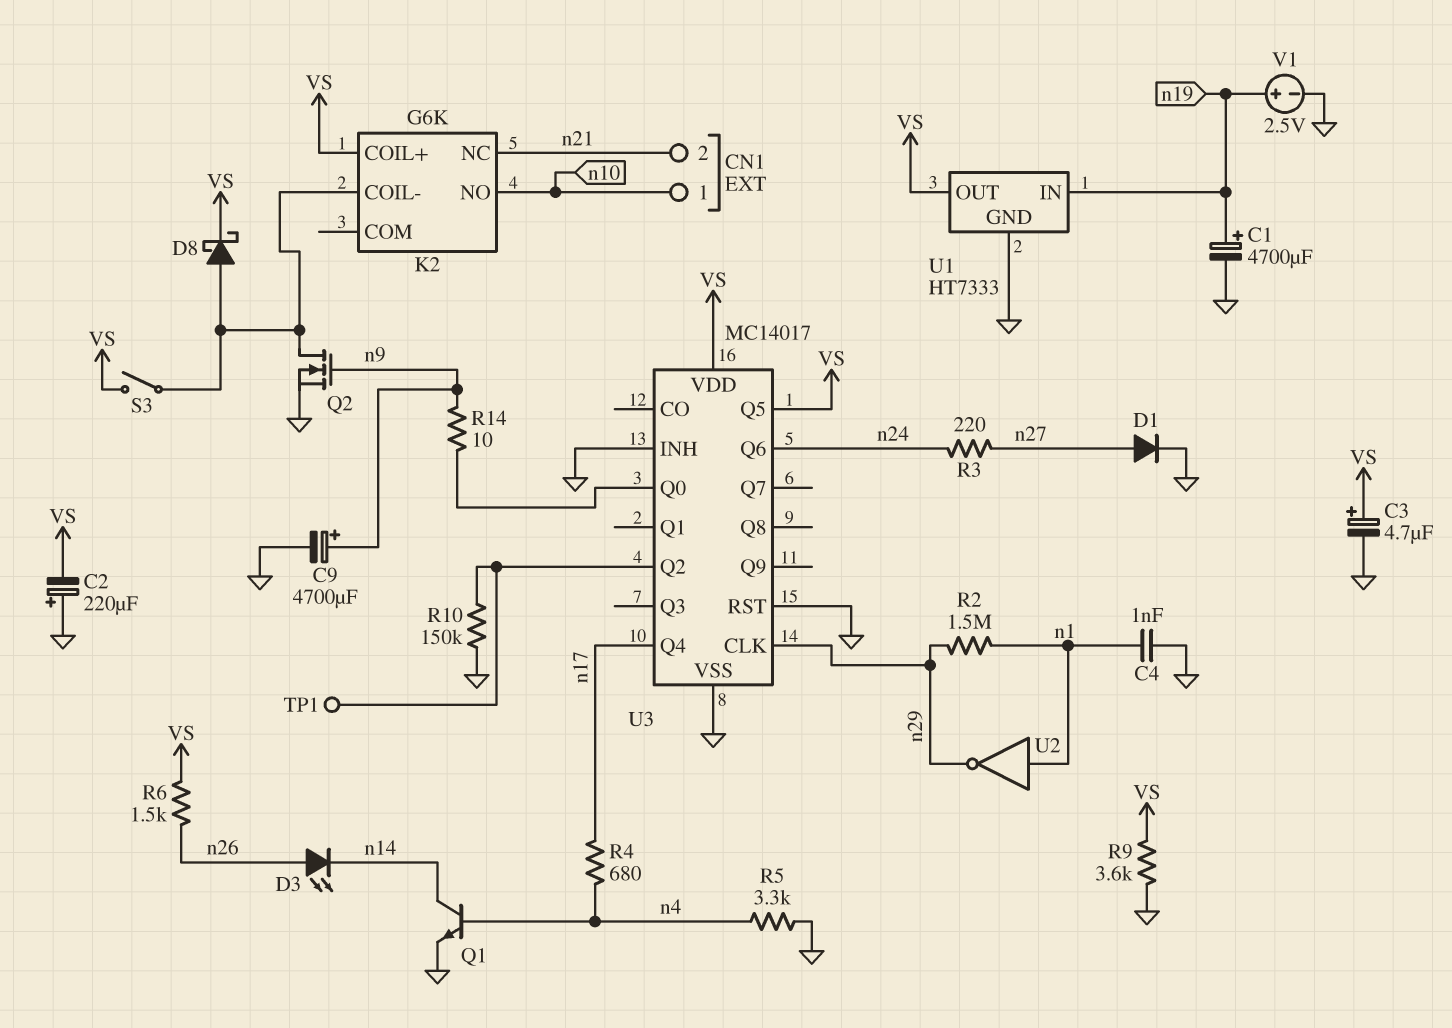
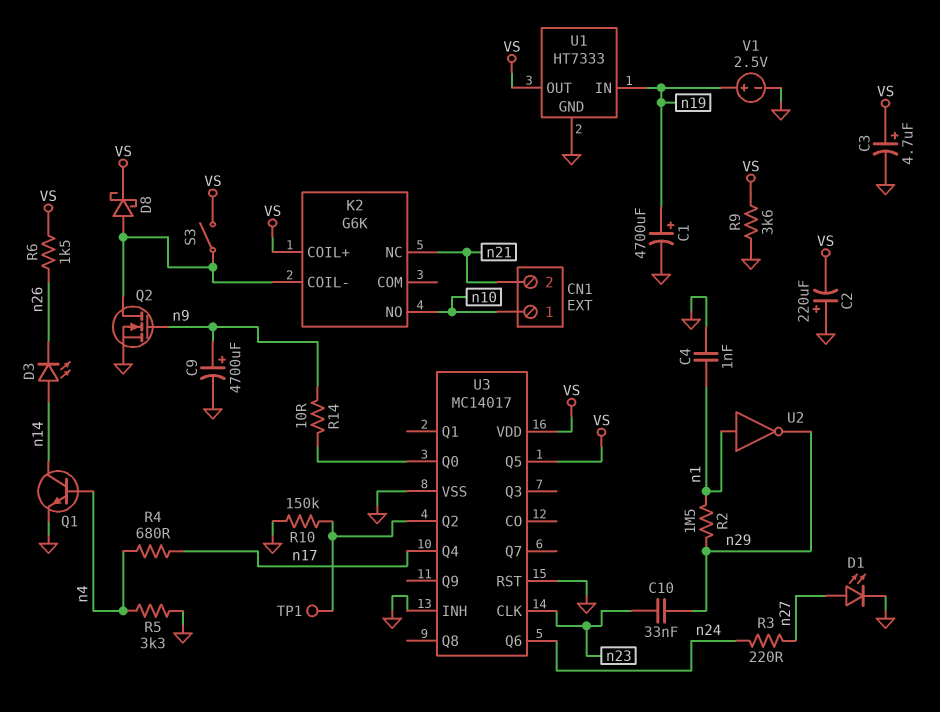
C10: none -> 33nF (n23, n29)
D1: diode (A n27, K GND) -> LED (A n27, K GND)
D3: LED (A n26, K n14) -> LED (A n14, K n26)
U3 pin CLK: n29 -> n23

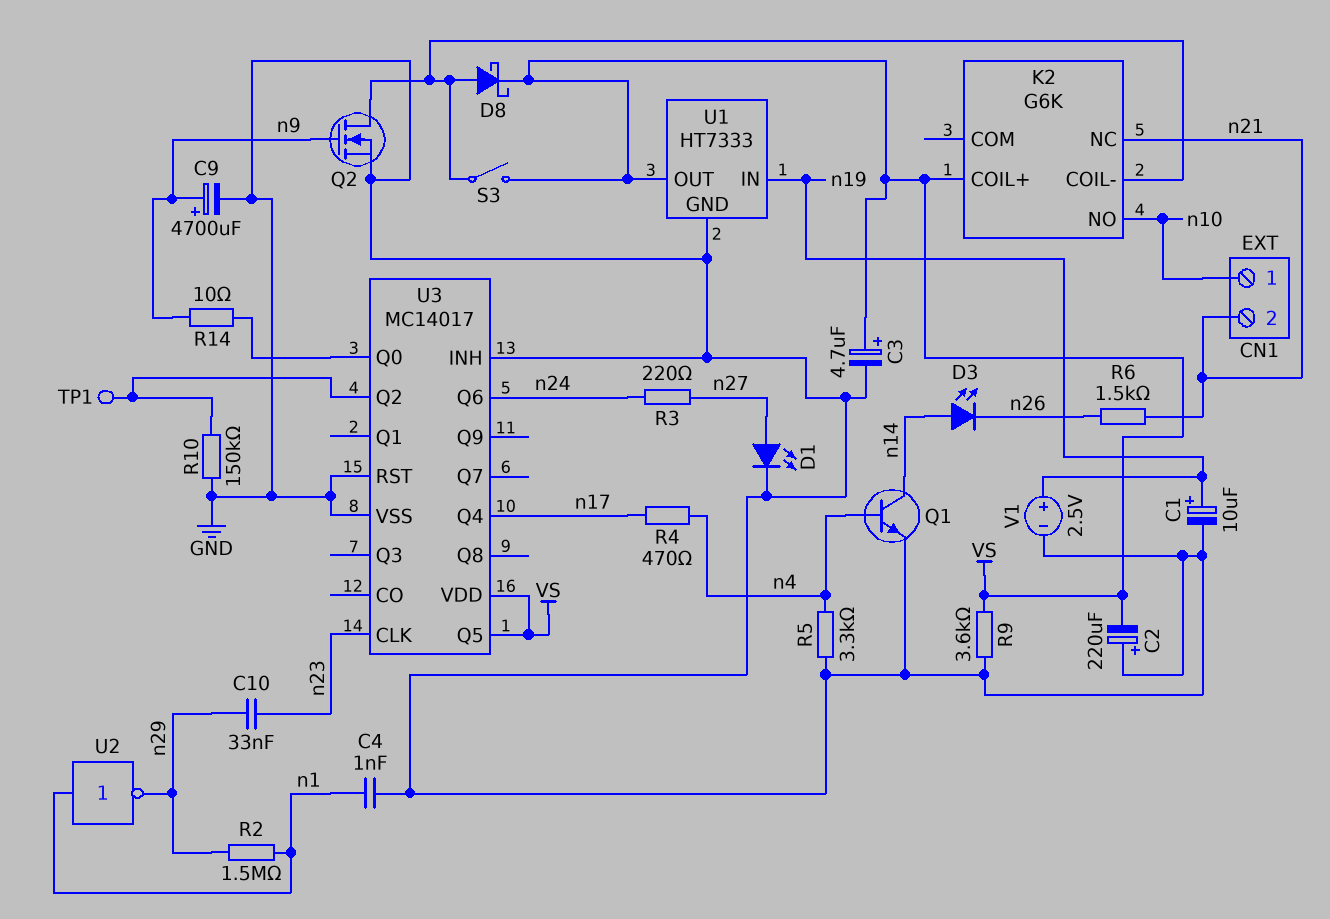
C1: 4700uF (plus n19, minus GND) -> 10uF (plus n19, minus GND)
R4: 680 (n4, n17) -> 470 (n4, n17)
R6: 1.5k (VS, n26) -> 1.5k (n21, n26)

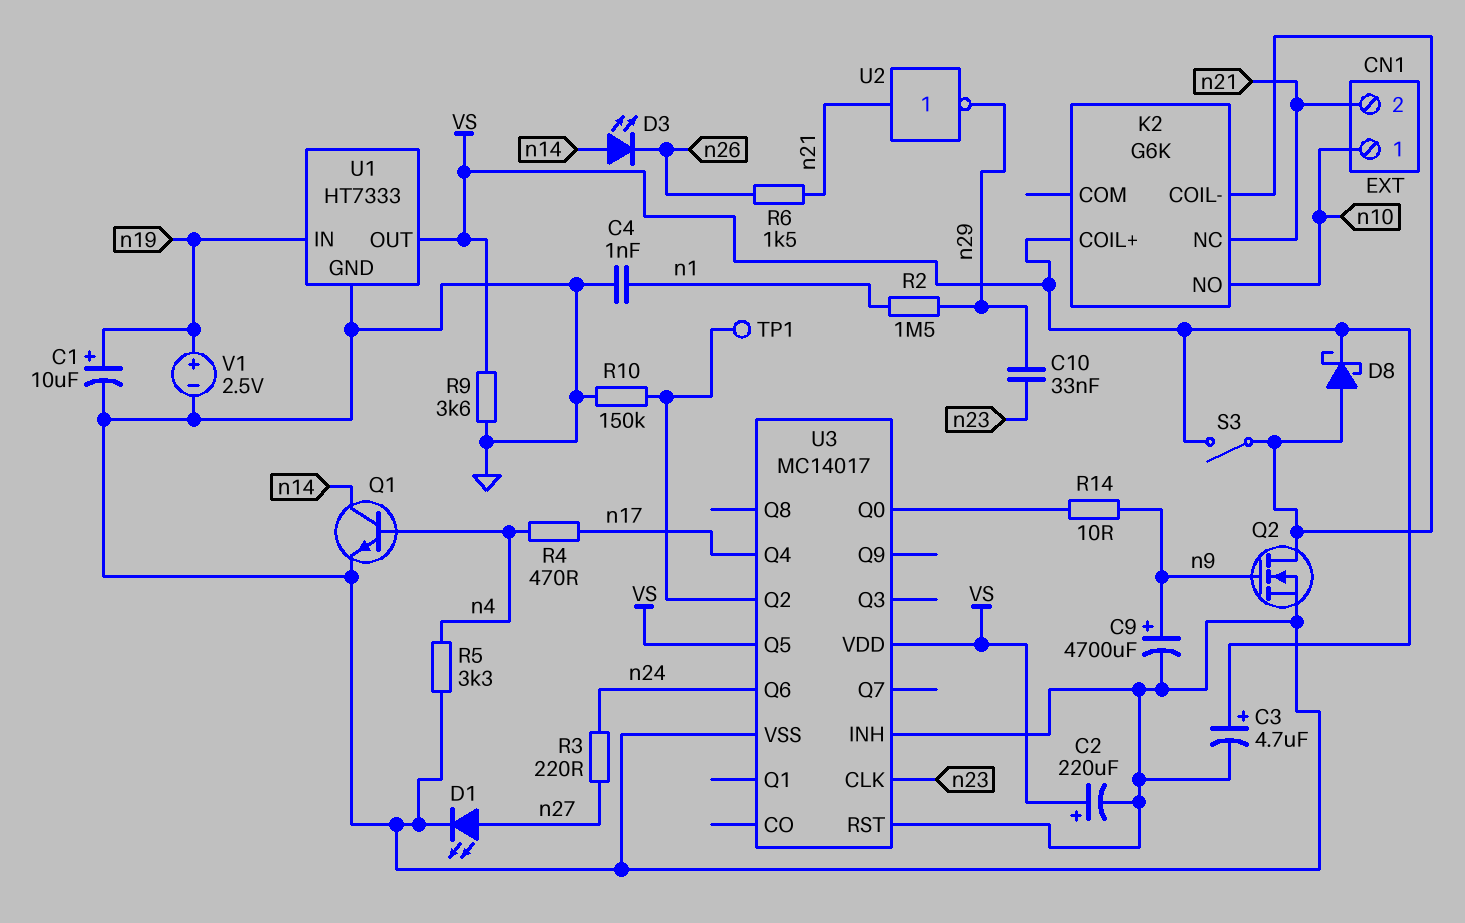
C2: 220uF (plus GND, minus VS) -> 220uF (plus VS, minus GND)
U2: NOT (in n1, out n29) -> NOT (in n21, out n29)

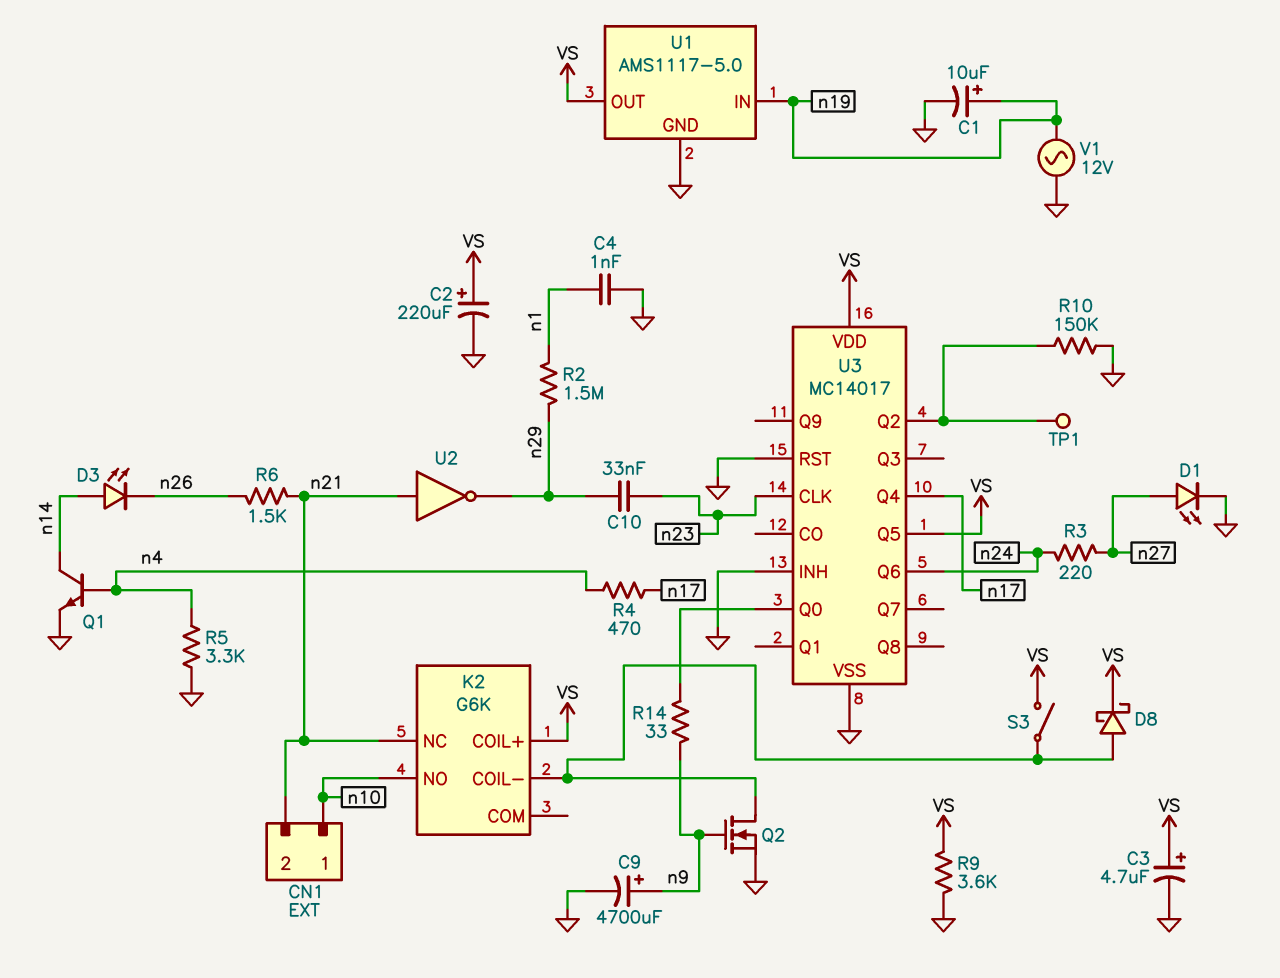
R14: 10 (U3/Q0, n9) -> 33 (U3/Q0, n9)
U1: HT7333 -> AMS1117-5.0
V1: 2.5V (plus n19, minus GND) -> AC 12V (GND, n19)

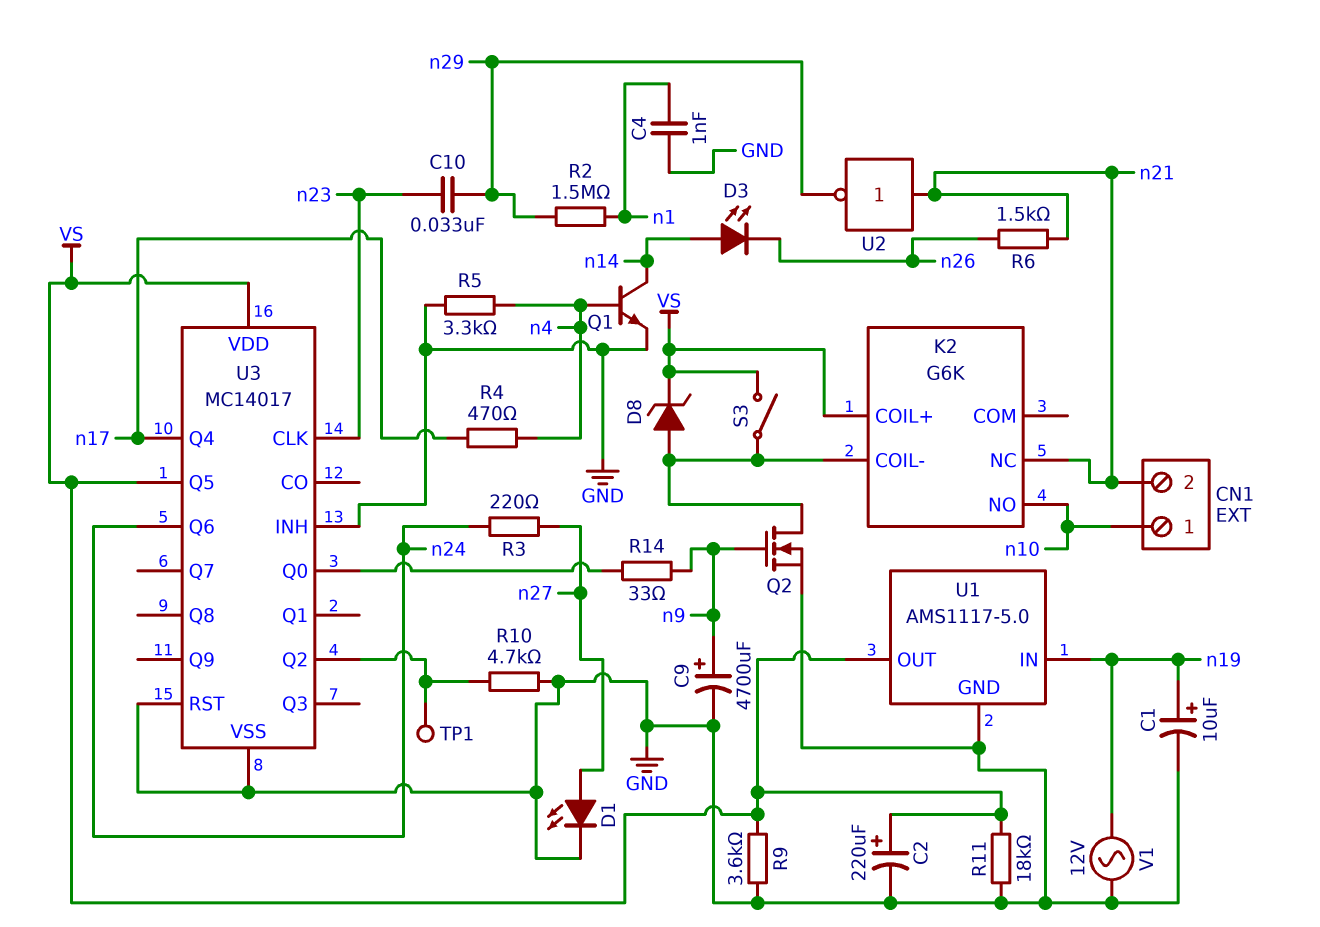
C3: 4.7uF (plus VS, minus GND) -> none
D8: schottky (A K2/COIL-, K VS) -> zener (A K2/COIL-, K VS)
R10: 150k (GND, U3/Q2) -> 4.7k (GND, U3/Q2)
R11: none -> 18k (GND, VS)

